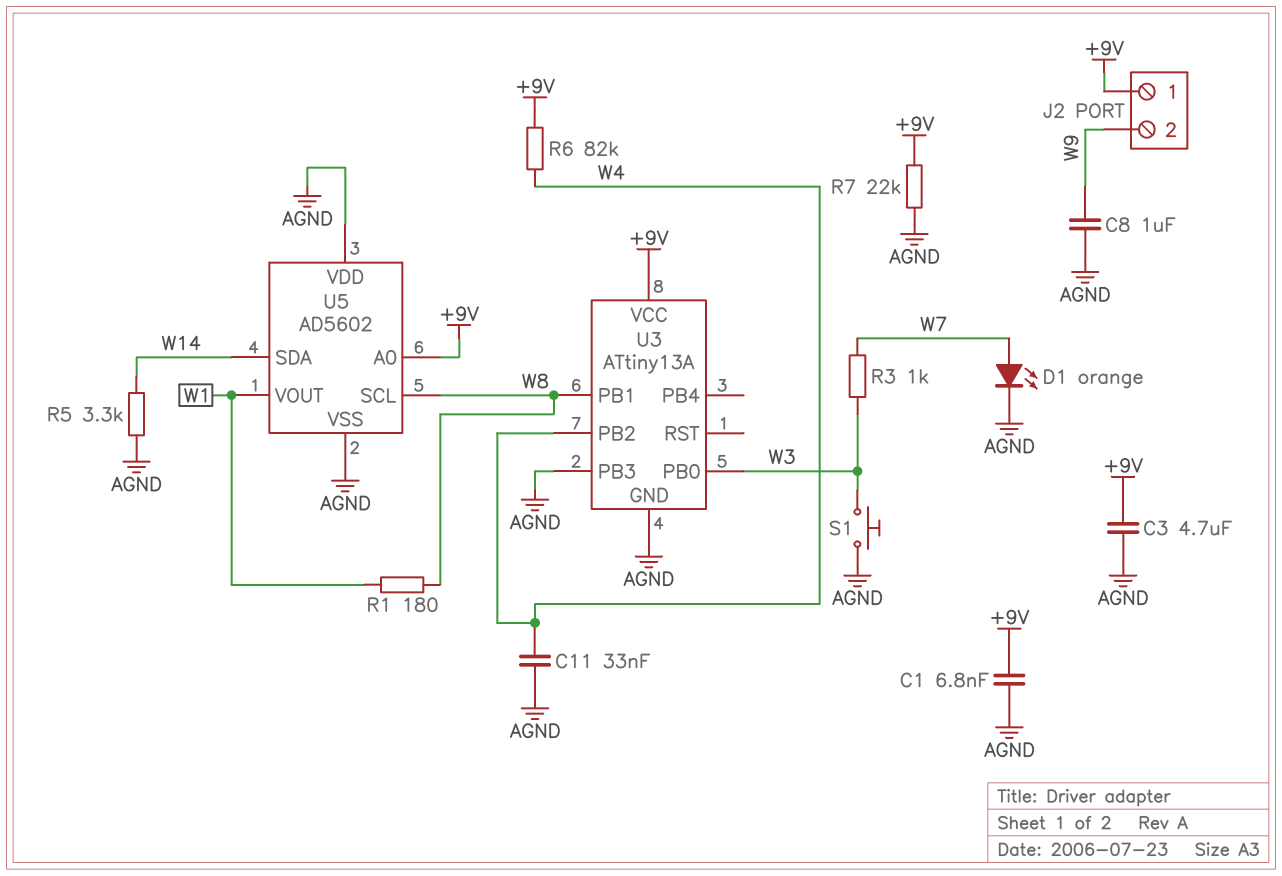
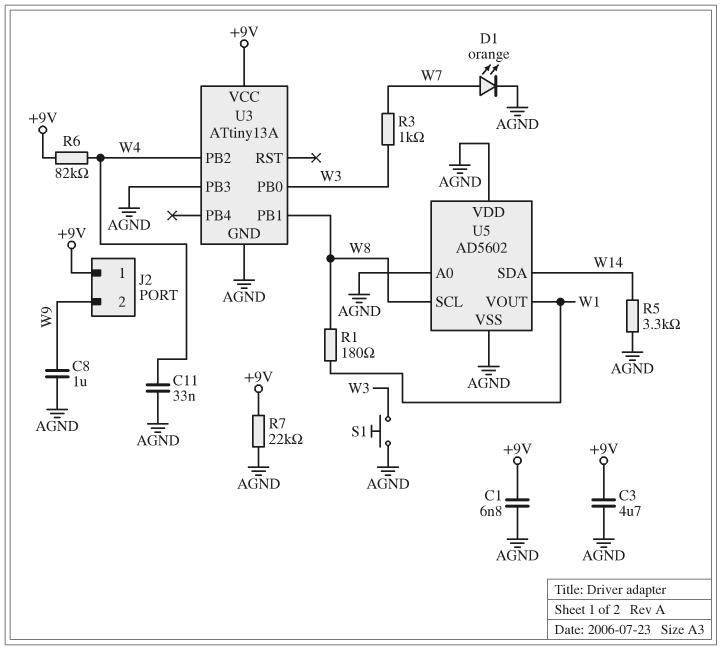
U5 pin A0: +9V -> AGND

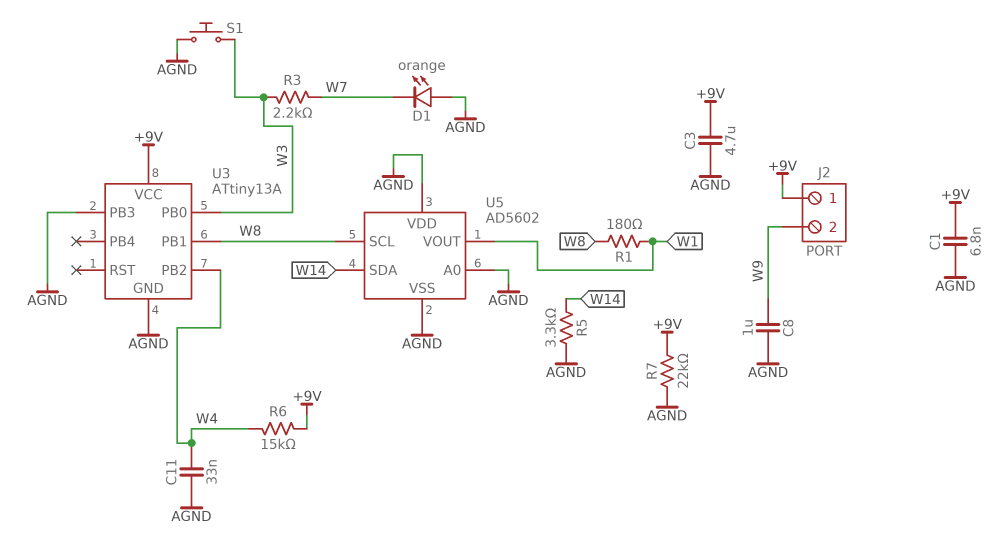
D1: LED orange (A W7, K AGND) -> LED orange (A AGND, K W7)
R3: 1k (W3, W7) -> 2.2k (W3, W7)
R6: 82k (+9V, W4) -> 15k (+9V, W4)

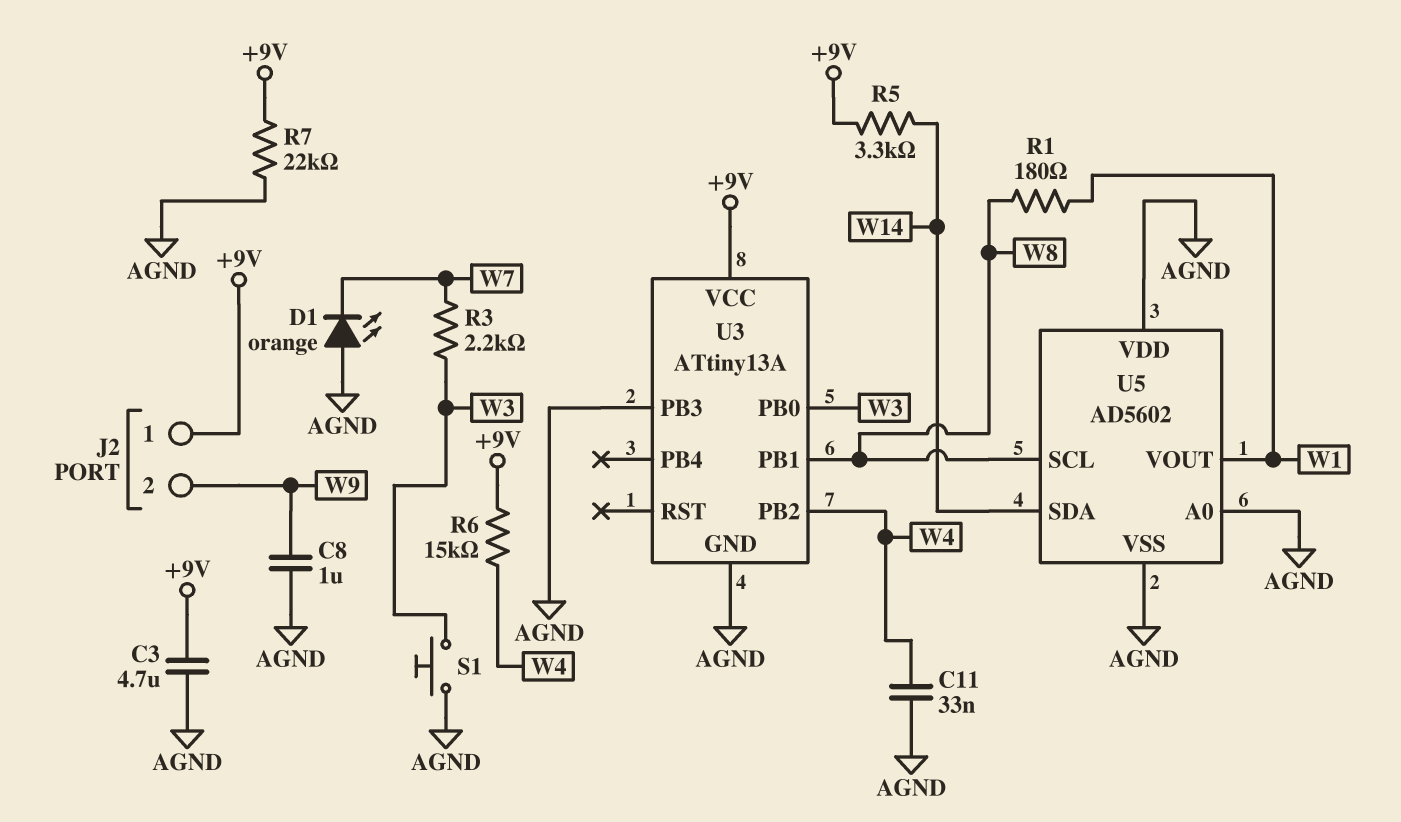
C1: 6.8nF (+9V, AGND) -> none
R5: 3.3k (AGND, W14) -> 3.3k (+9V, W14)

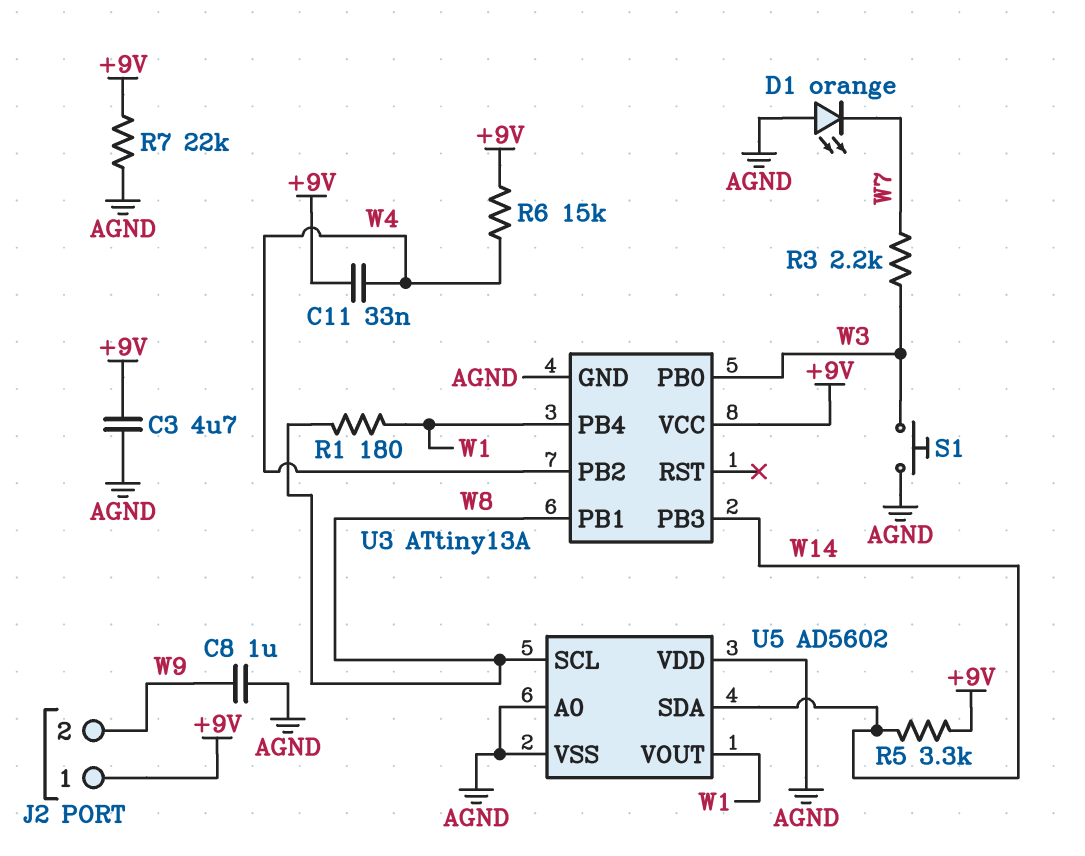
C11: 33nF (AGND, W4) -> 33nF (+9V, W4)
U3 pin PB3: AGND -> W14
U3 pin PB4: none -> W1

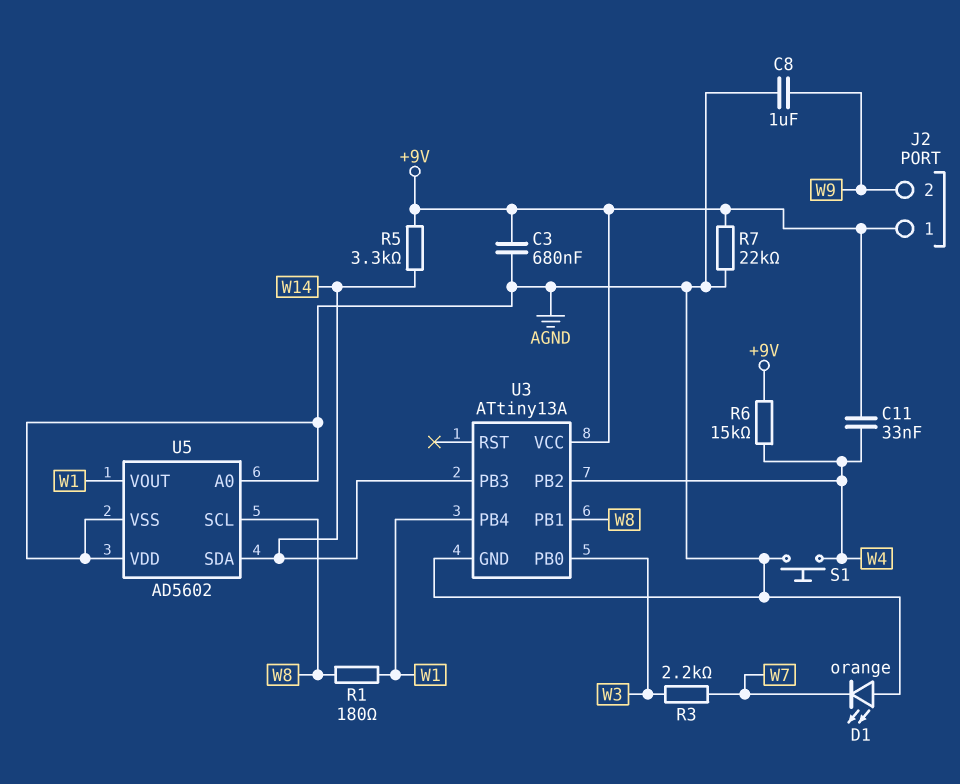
C3: 4.7uF (+9V, AGND) -> 680nF (+9V, AGND)
S1: button (AGND, W3) -> button (AGND, W4)

